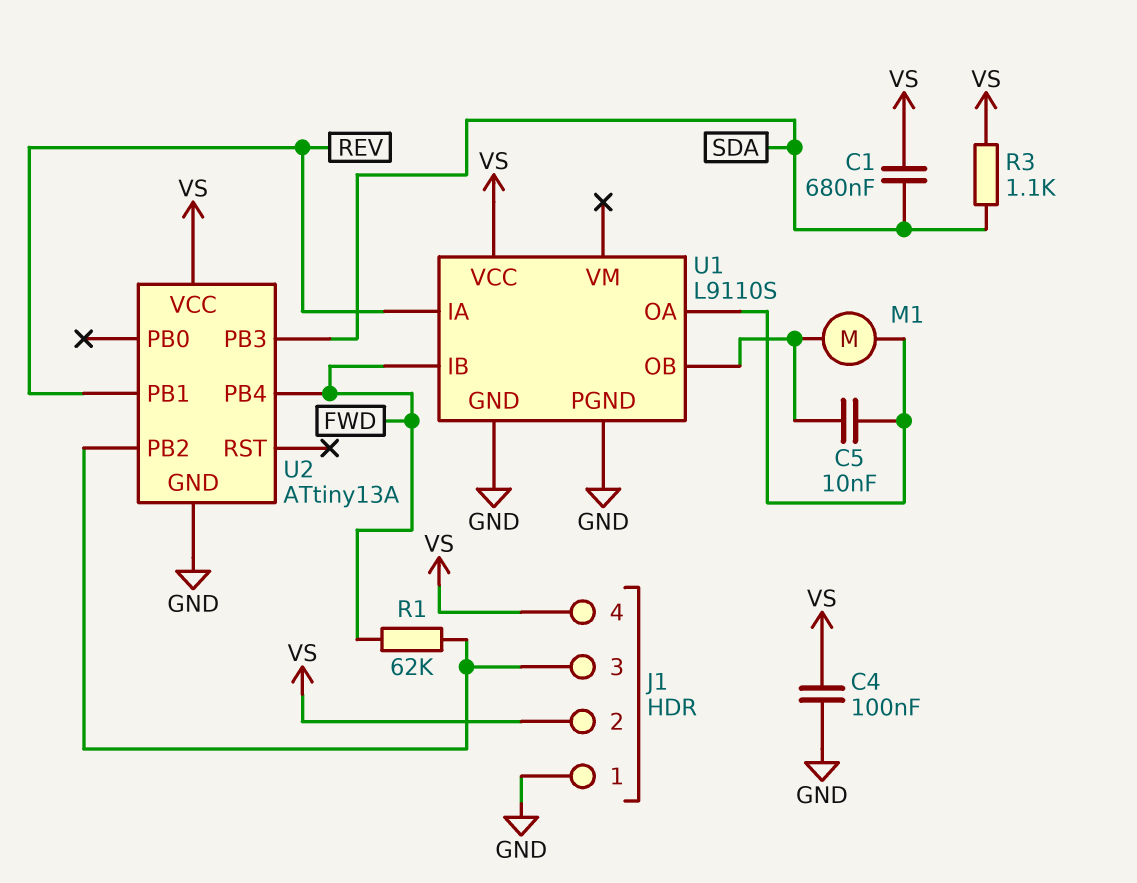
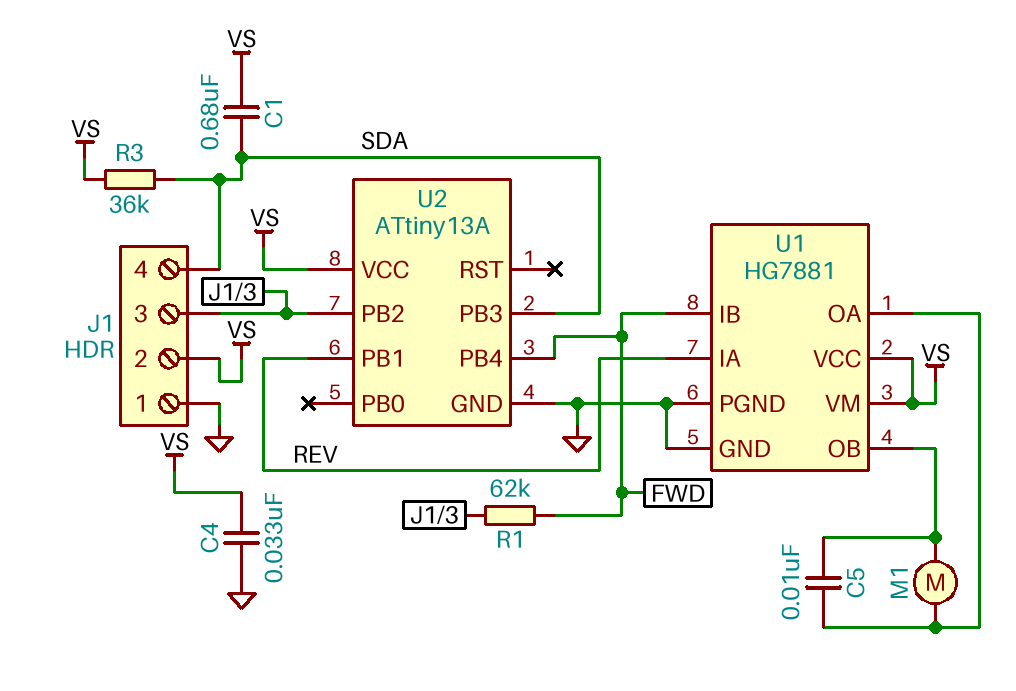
C4: 100nF (GND, VS) -> 33nF (GND, VS)
J1 pin 4: VS -> SDA
R3: 1.1k (SDA, VS) -> 36k (SDA, VS)
U1: L9110S -> HG7881
U1 pin VM: none -> VS

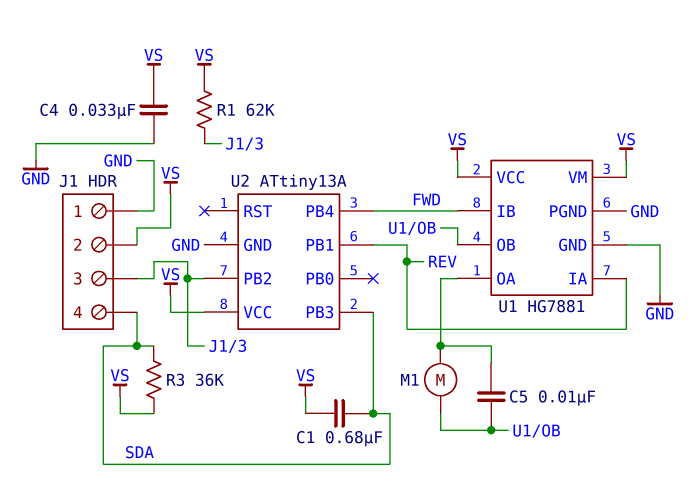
R1: 62k (FWD, J1/3) -> 62k (J1/3, VS)

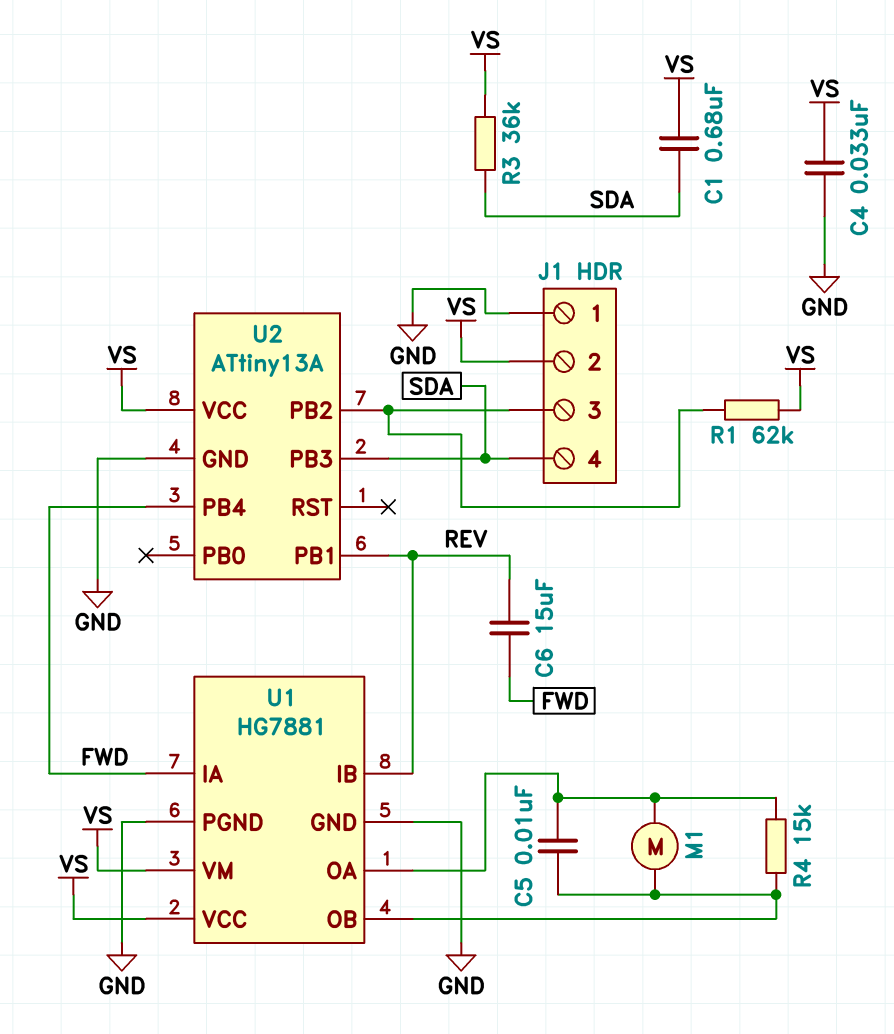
C6: none -> 15uF (FWD, REV)
R4: none -> 15k (U1/OA, U1/OB)
U1 pin IA: REV -> FWD
U1 pin IB: FWD -> REV

